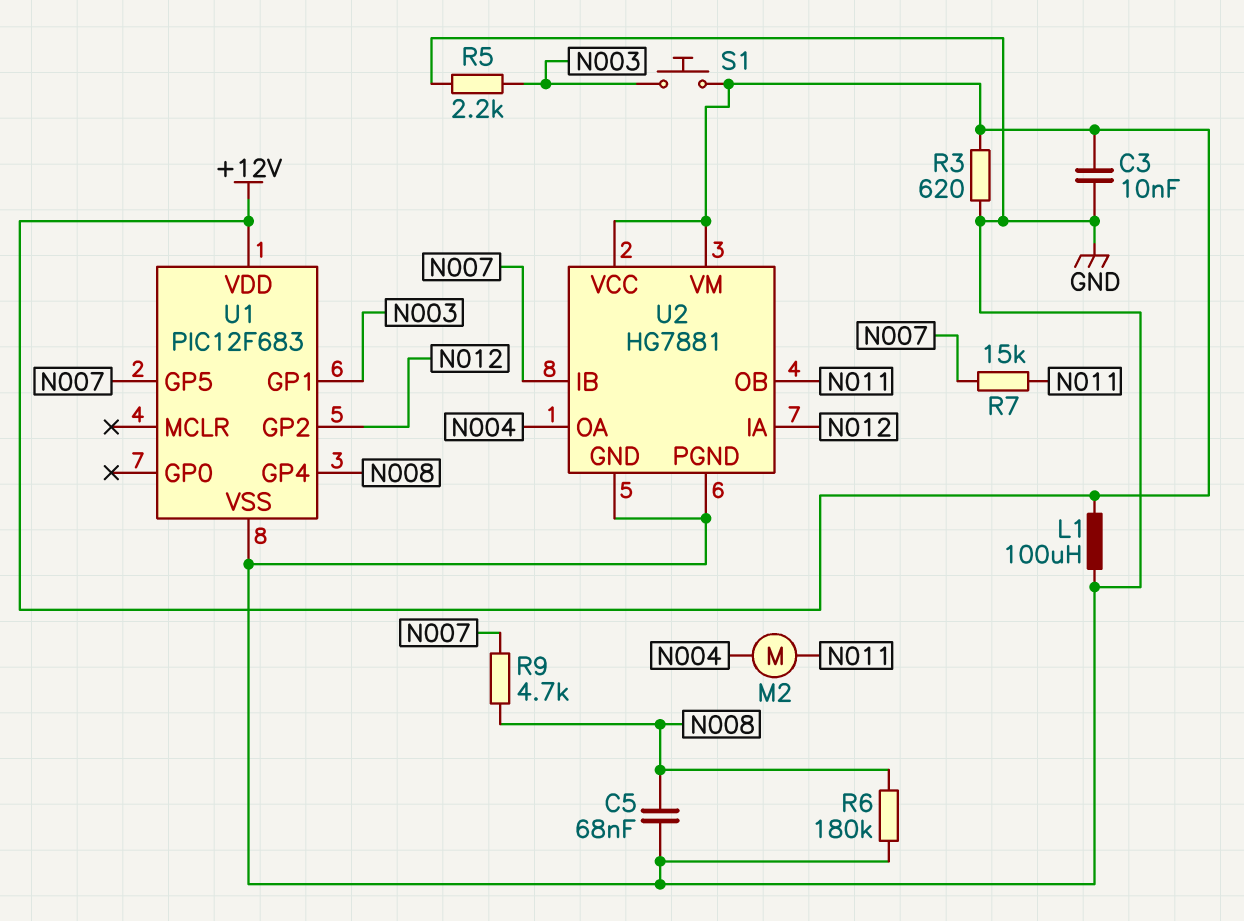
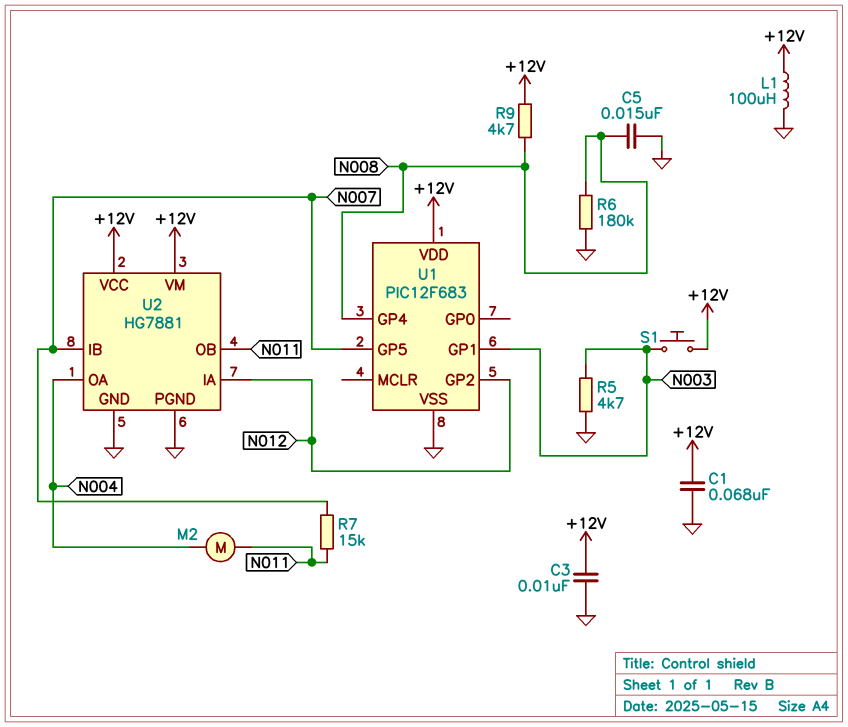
C1: none -> 68nF (+12V, GND)
C5: 68nF (GND, N008) -> 15nF (GND, N008)
R3: 620 (+12V, GND) -> none
R5: 2.2k (GND, N003) -> 4.7k (GND, N003)
R9: 4.7k (N007, N008) -> 4.7k (+12V, N008)

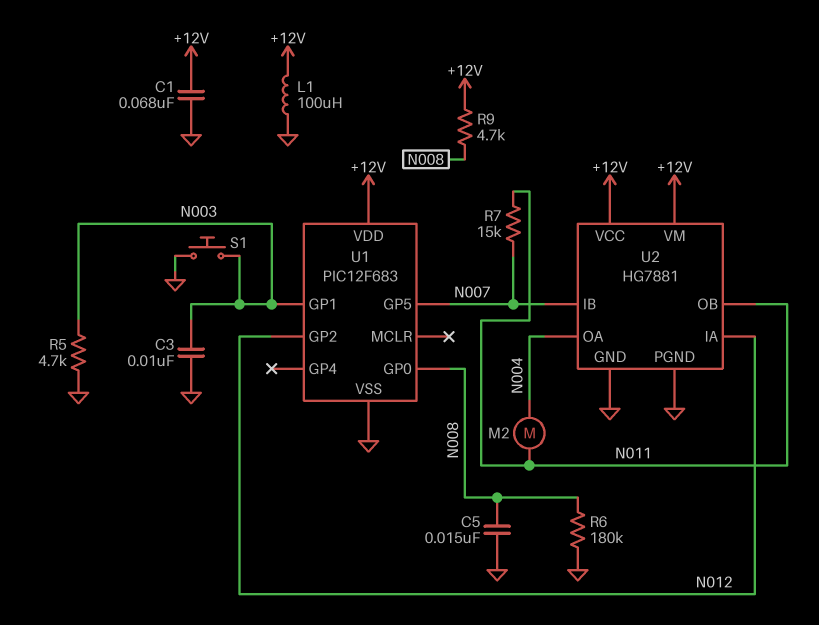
C3: 10nF (+12V, GND) -> 10nF (GND, N003)
S1: button (+12V, N003) -> button (GND, N003)
U1 pin GP0: none -> N008
U1 pin GP4: N008 -> none

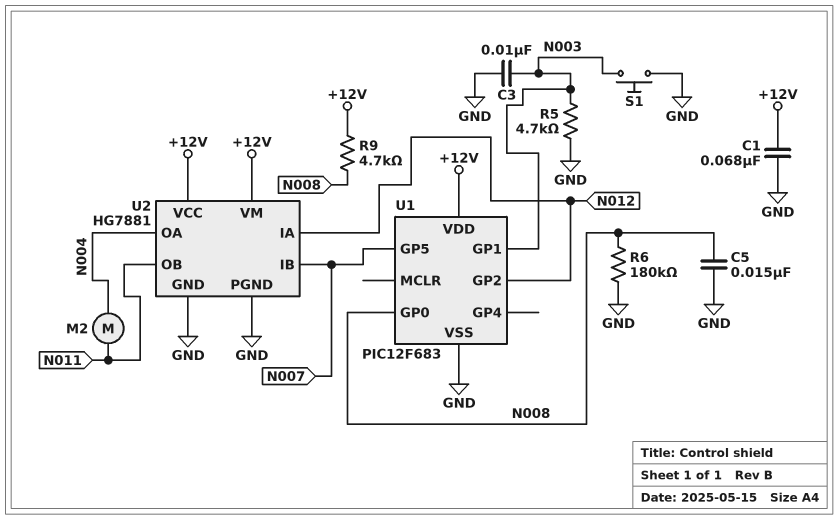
L1: 100uH (+12V, GND) -> none
R7: 15k (N007, N011) -> none

